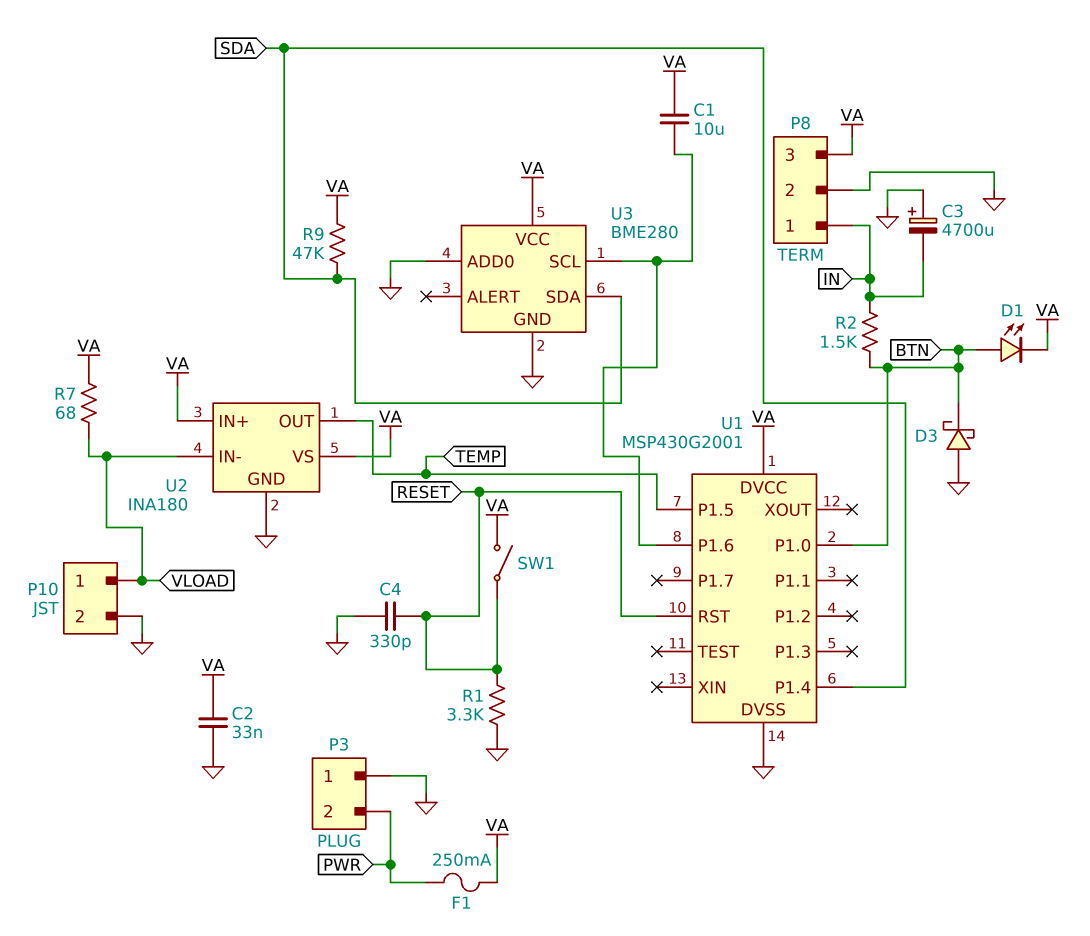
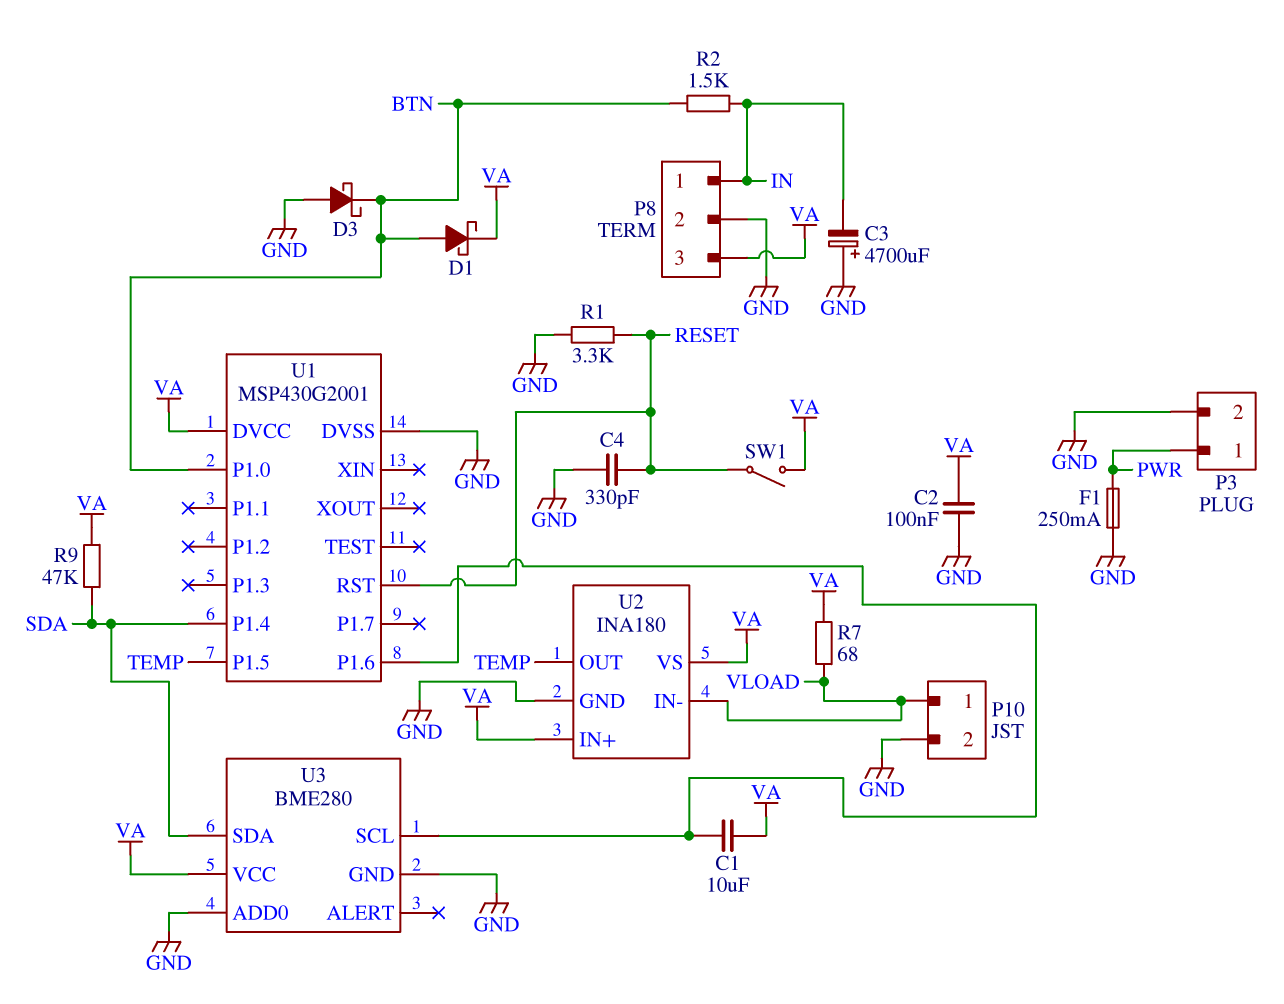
C2: 33nF (GND, VA) -> 100nF (GND, VA)
D1: LED (A BTN, K VA) -> schottky (A BTN, K VA)
F1: 250mA (PWR, VA) -> 250mA (GND, PWR)
P3 pin 1: GND -> PWR
P3 pin 2: PWR -> GND

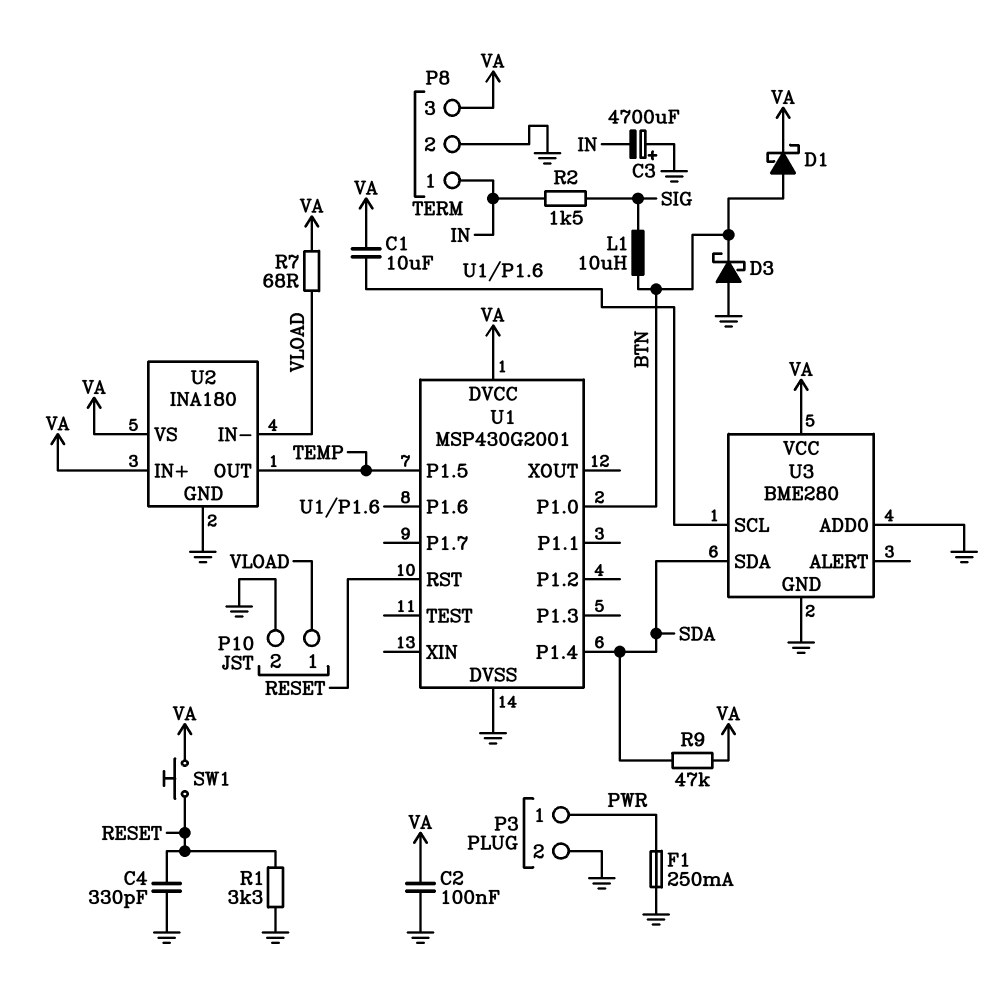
L1: none -> 10uH (BTN, SIG)
R2: 1.5k (BTN, IN) -> 1.5k (IN, SIG)
SW1: switch (RESET, VA) -> button (RESET, VA)

